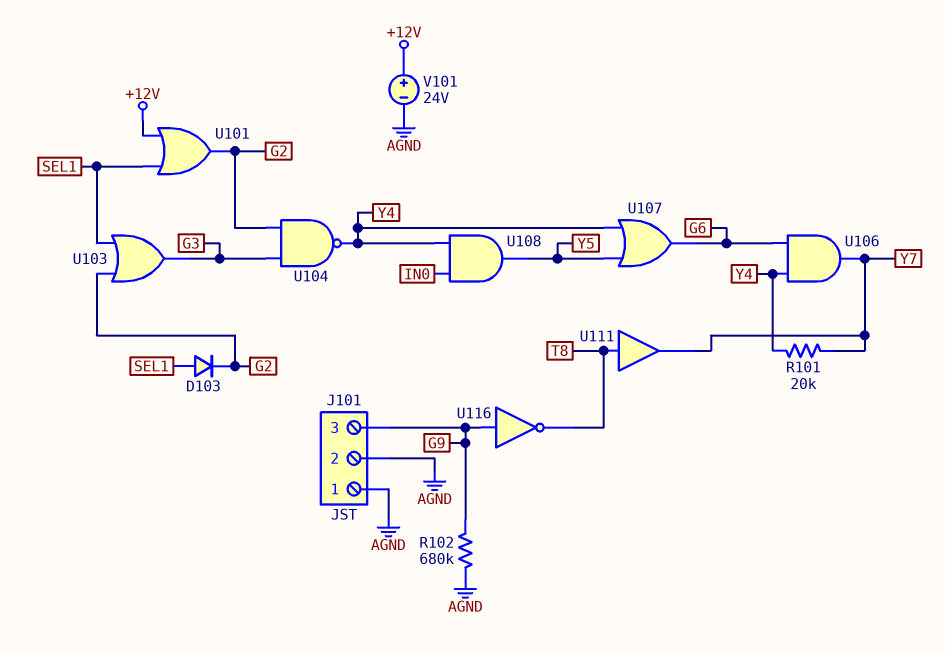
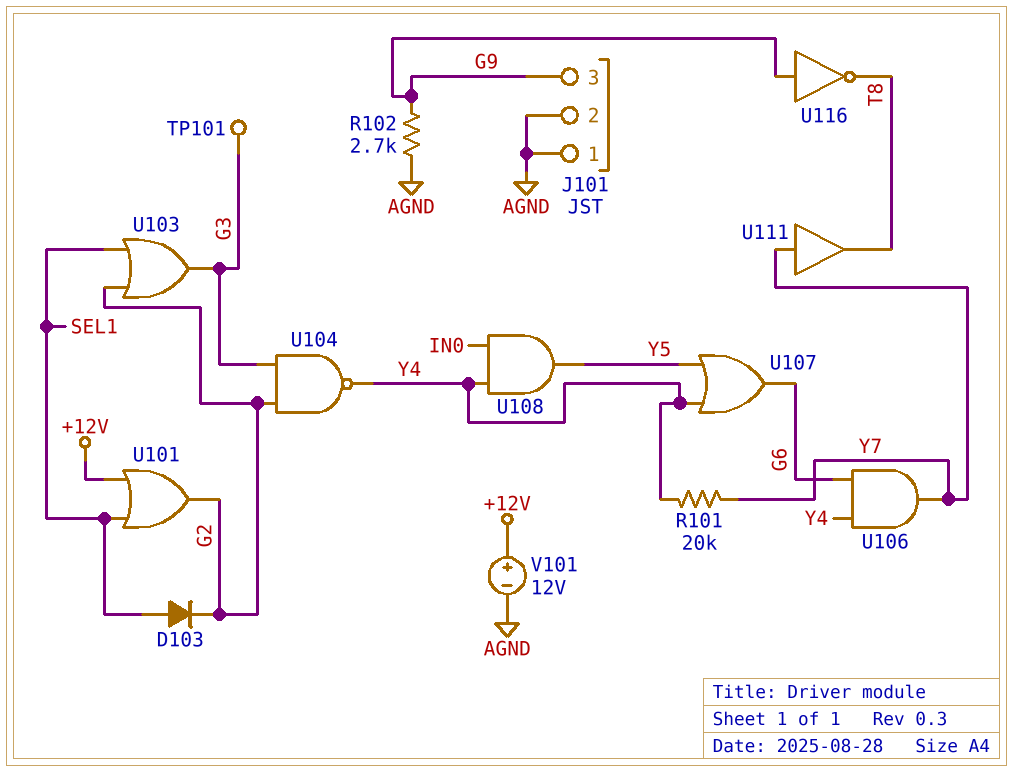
R102: 680k (AGND, G9) -> 2.7k (AGND, G9)
TP101: none -> test point (G3)
U111: buffer (in T8, out Y7) -> buffer (in Y7, out T8)
V101: 24V (plus +12V, minus AGND) -> 12V (plus +12V, minus AGND)

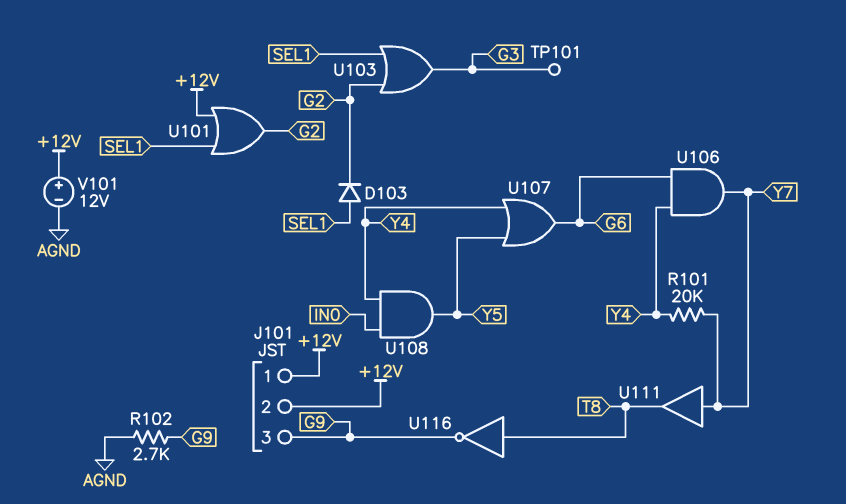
J101 pin 1: AGND -> +12V
J101 pin 2: AGND -> +12V
U104: NAND (in G2, in G3, out Y4) -> none
U116: NOT (in G9, out T8) -> NOT (in T8, out G9)

